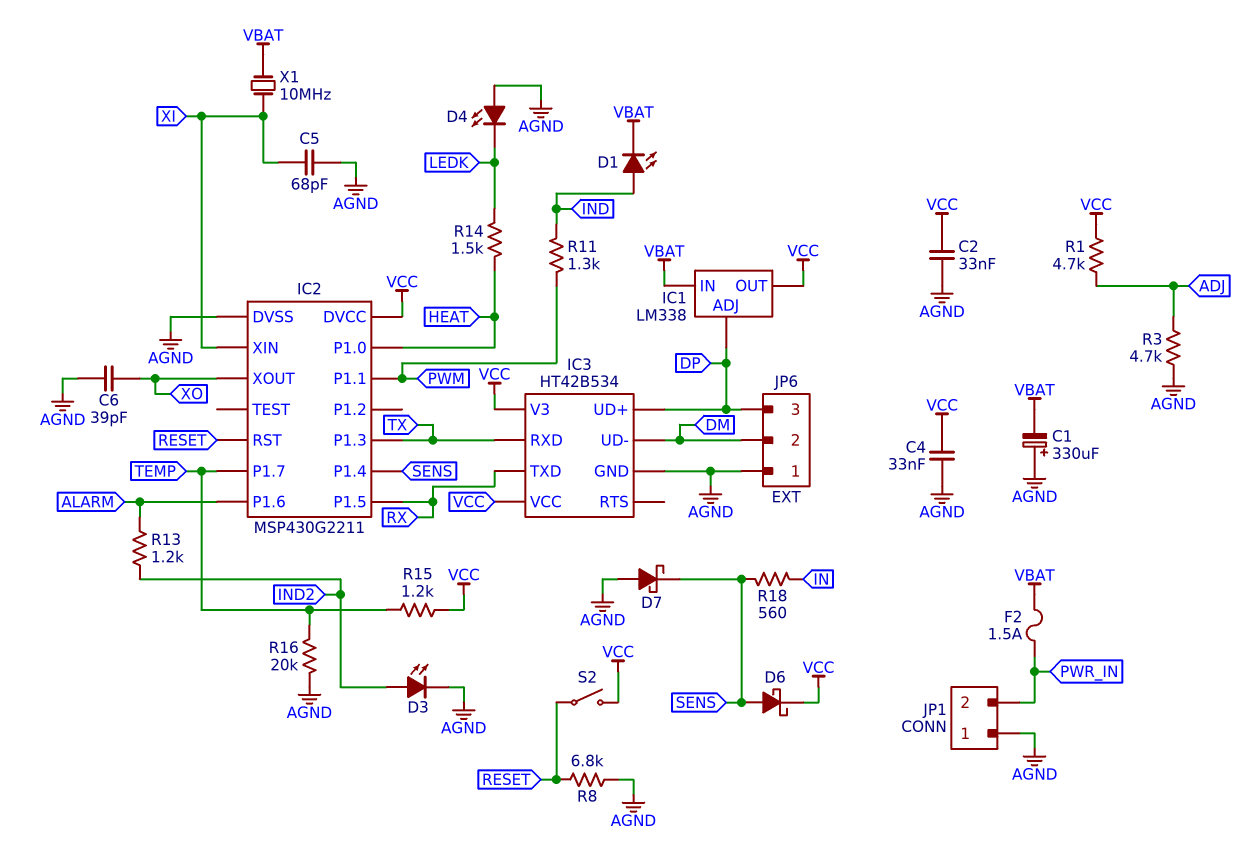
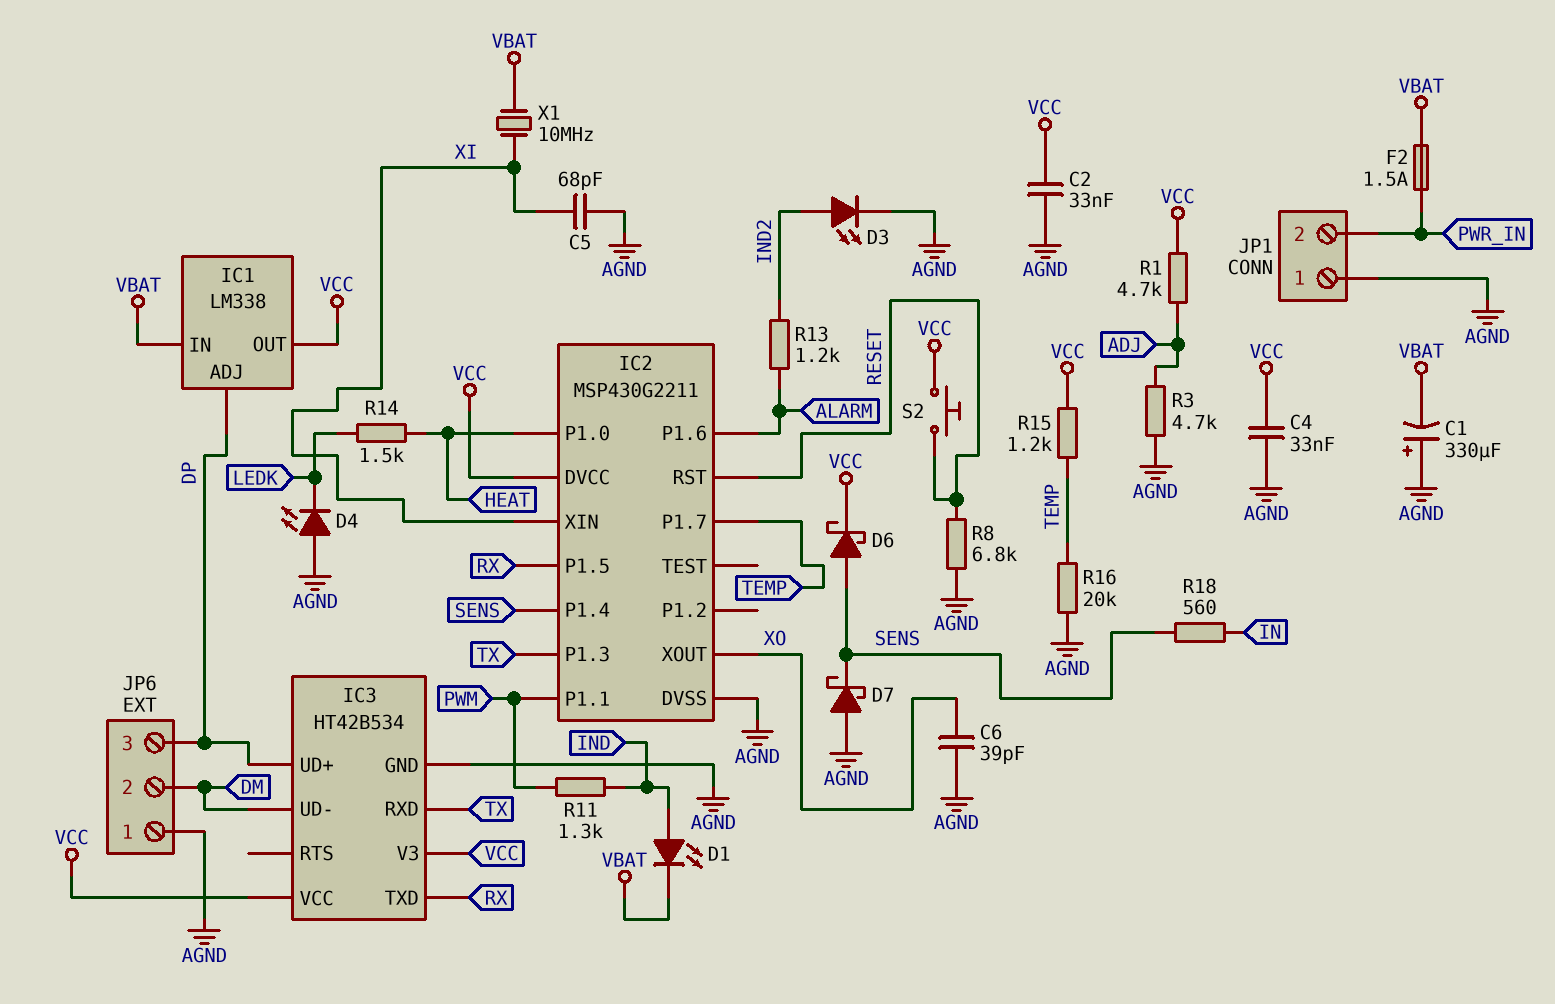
S2: switch (RESET, VCC) -> button (RESET, VCC)

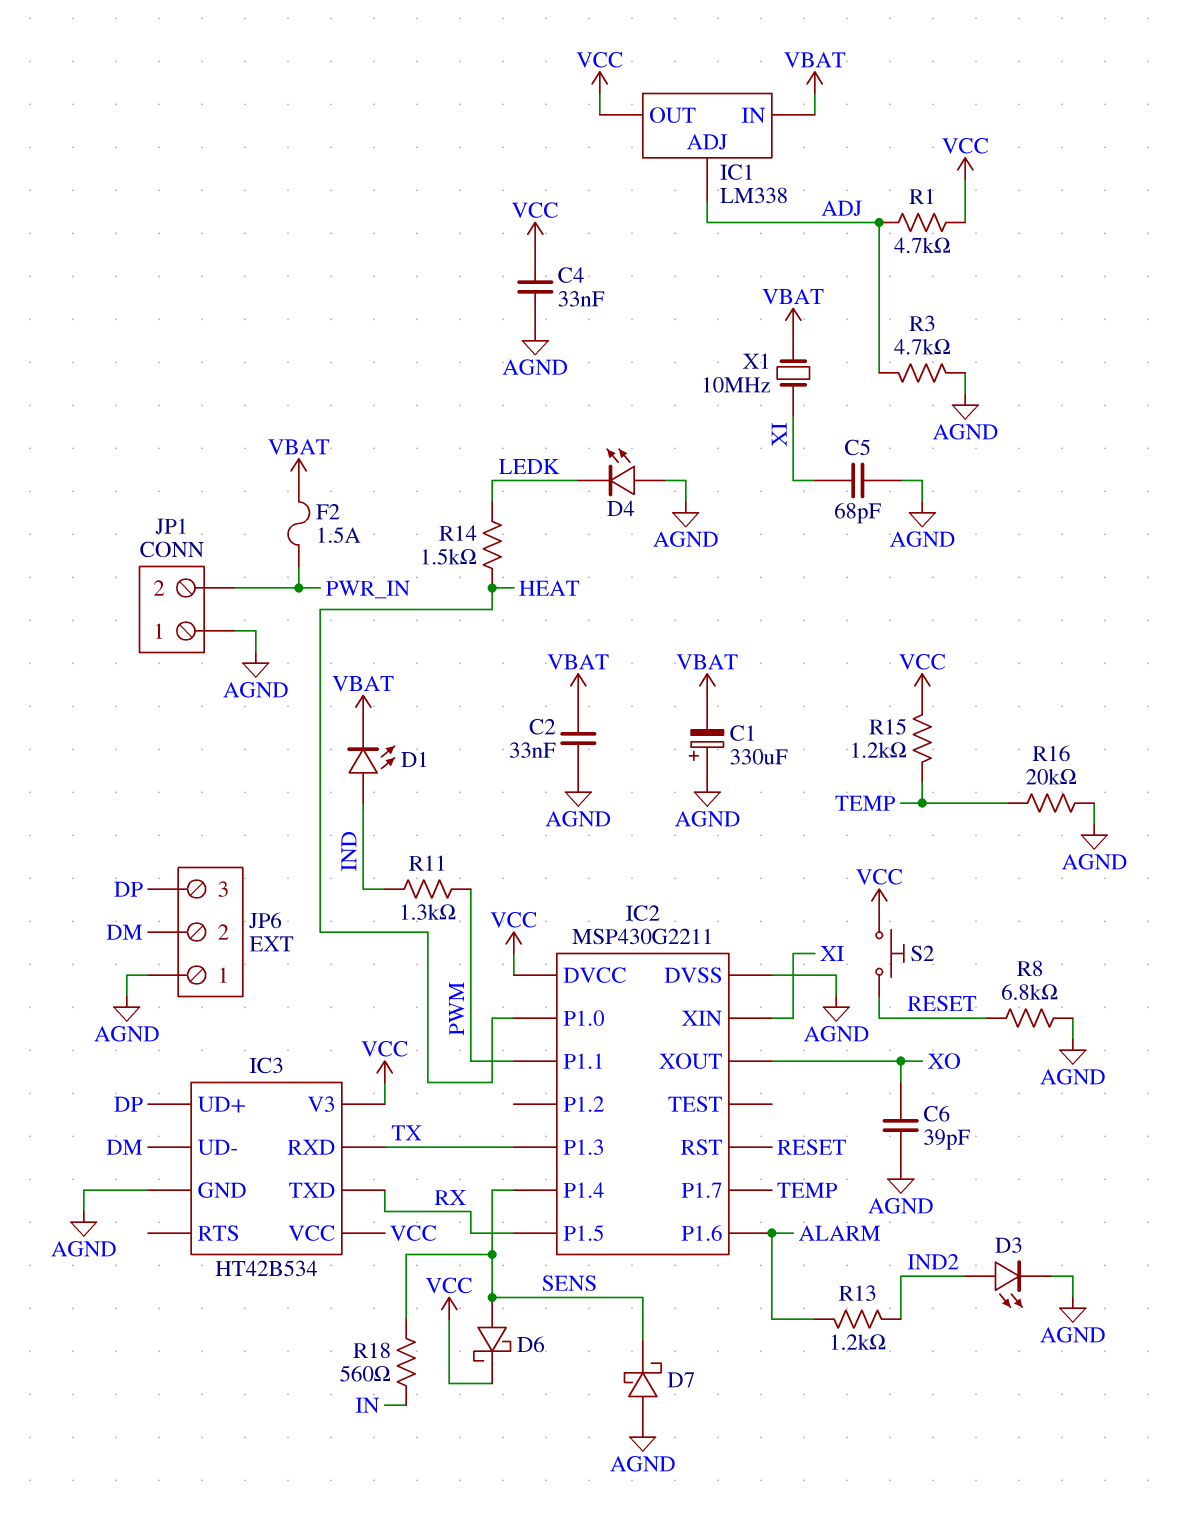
C2: 33nF (AGND, VCC) -> 33nF (AGND, VBAT)
IC1 pin ADJ: DP -> ADJ

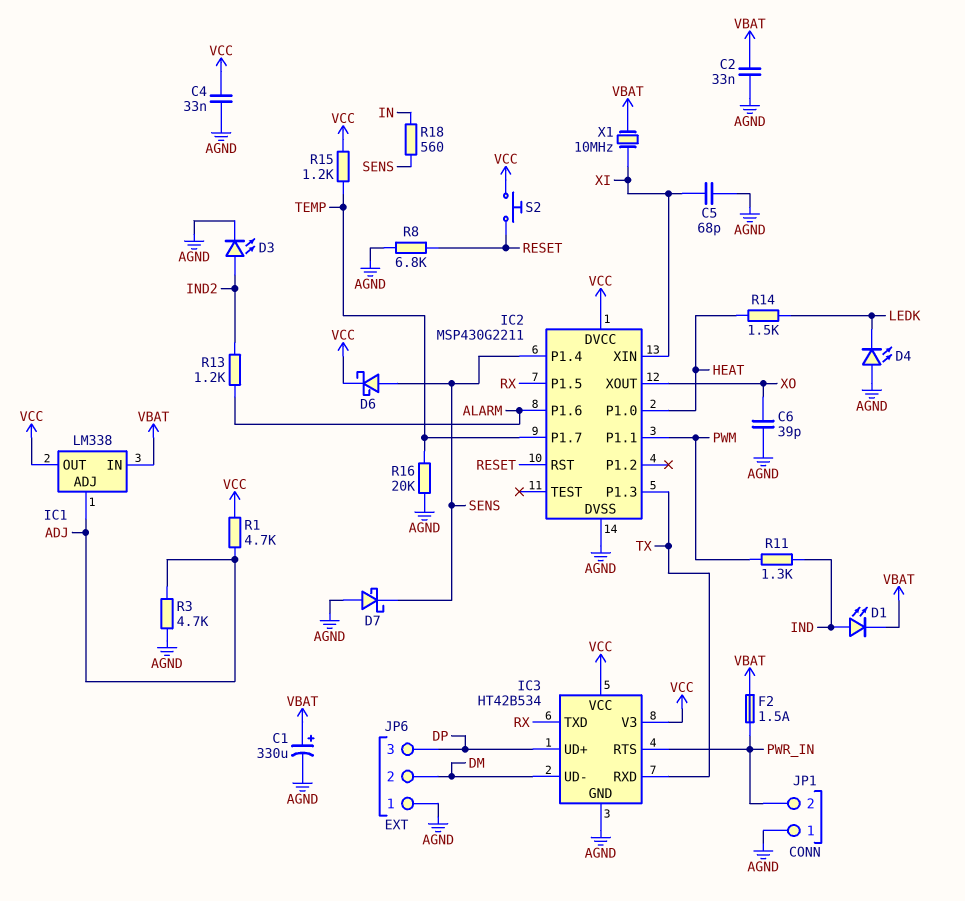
C1: 330uF (plus AGND, minus VBAT) -> 330uF (plus VBAT, minus AGND)
IC3 pin RTS: none -> PWR_IN

